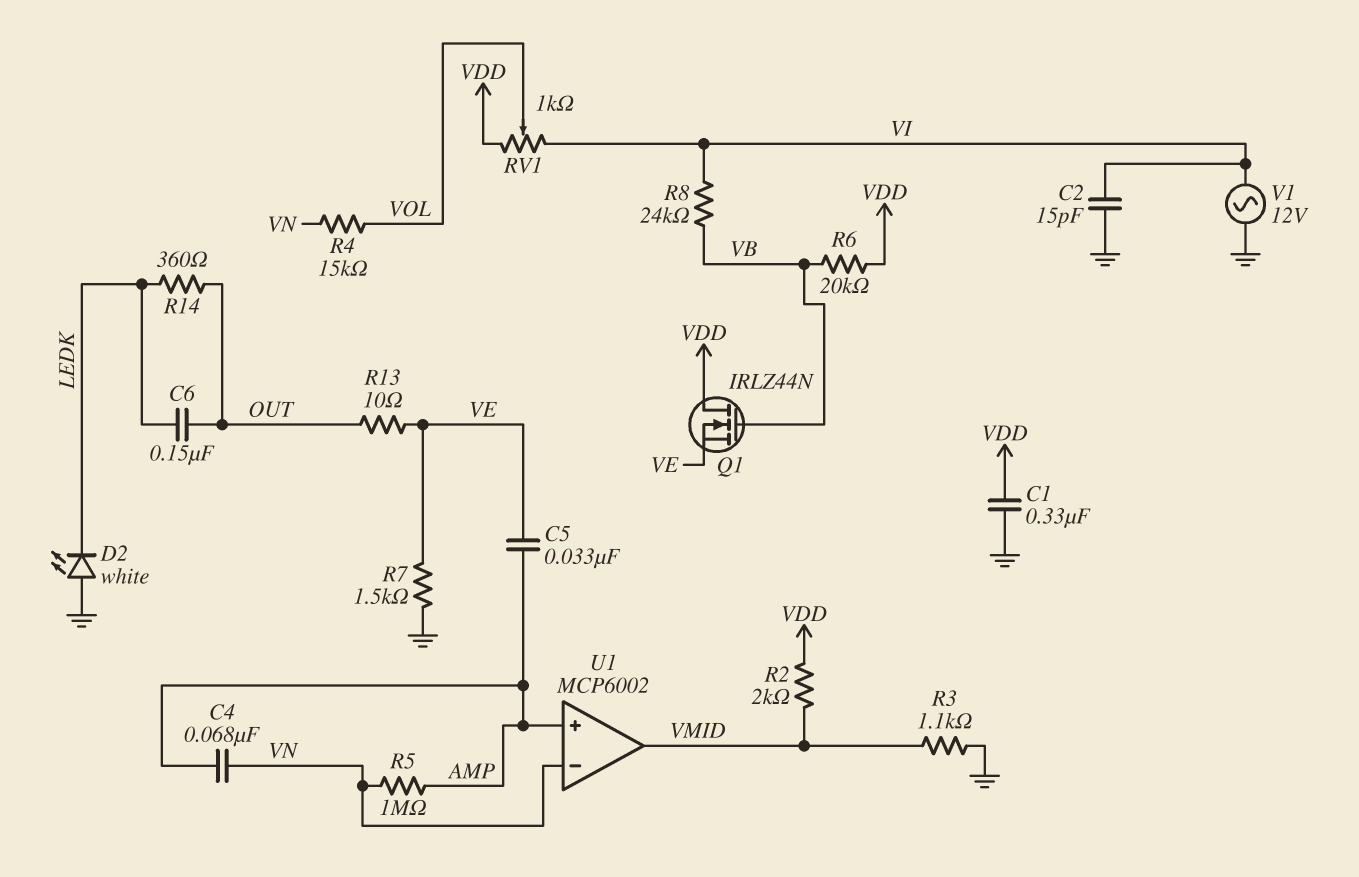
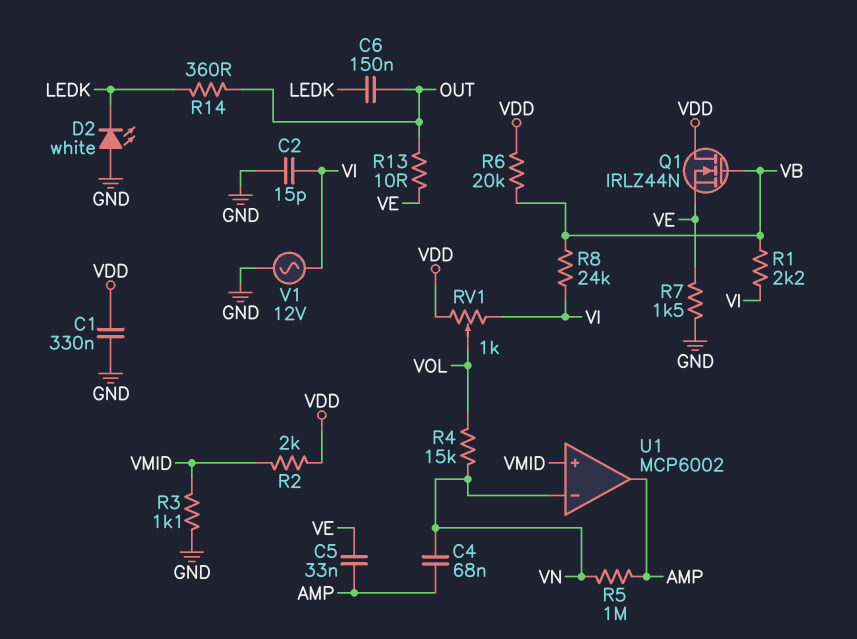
R1: none -> 2.2k (VB, VI)
U1 pin in+: AMP -> VMID
U1 pin out: VMID -> AMP

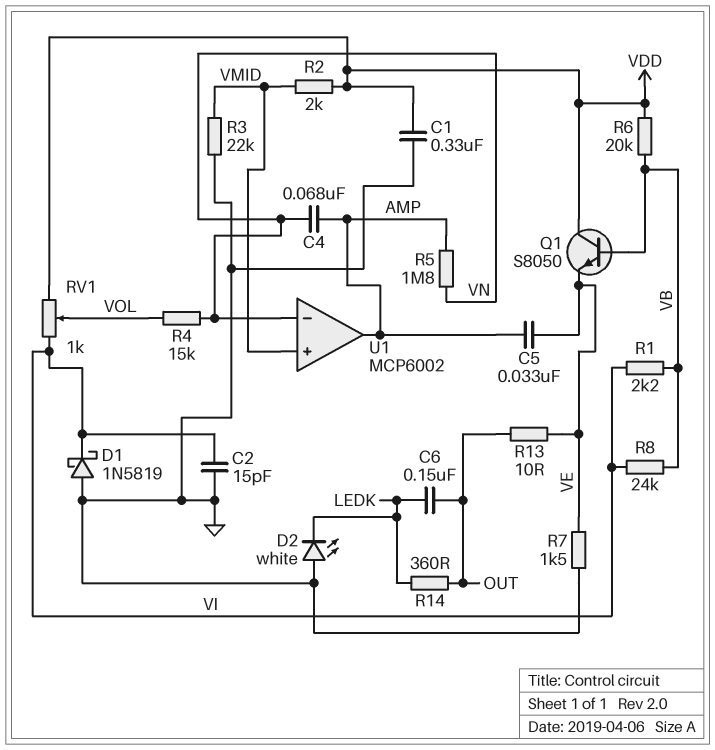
D1: none -> schottky 1N5819 (A GND, K VI)
Q1: NMOS IRLZ44N (G VB, D VDD, S VE) -> NPN S8050 (B VB, C VDD, E VE)
R3: 1.1k (GND, VMID) -> 22k (GND, VMID)
R5: 1M (AMP, VN) -> 1.8M (AMP, VN)
V1: AC 12V (GND, VI) -> none

